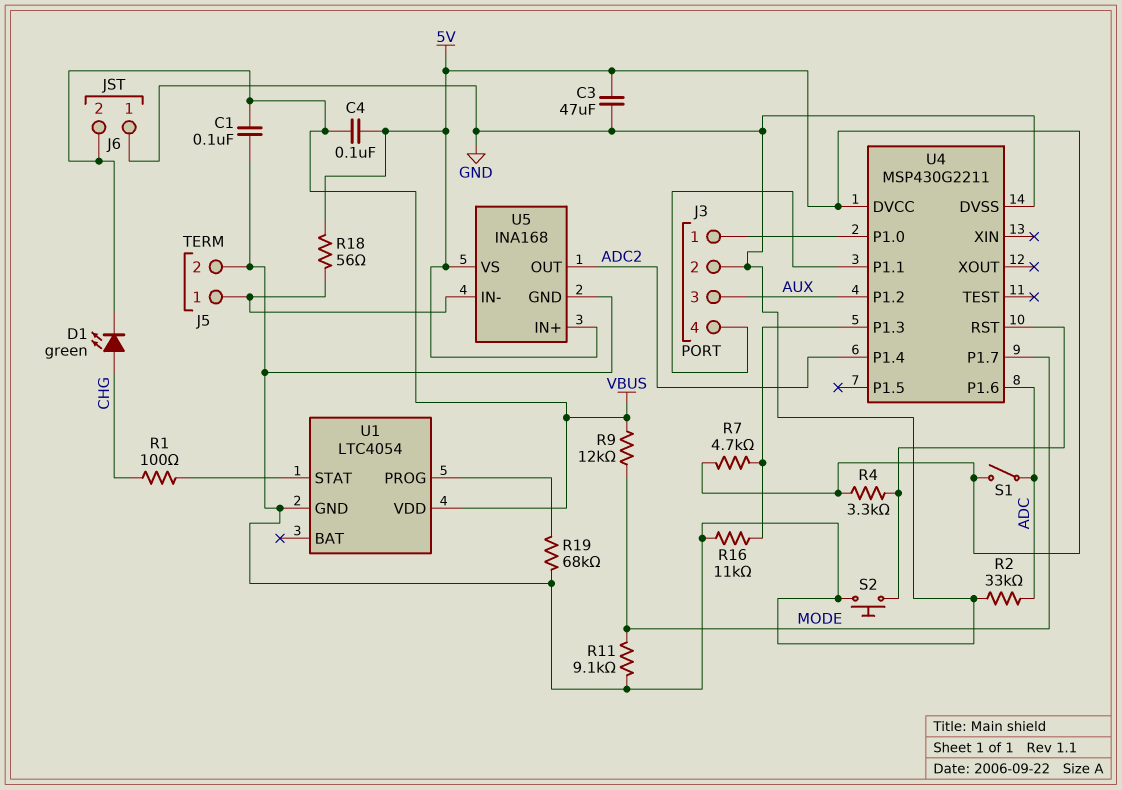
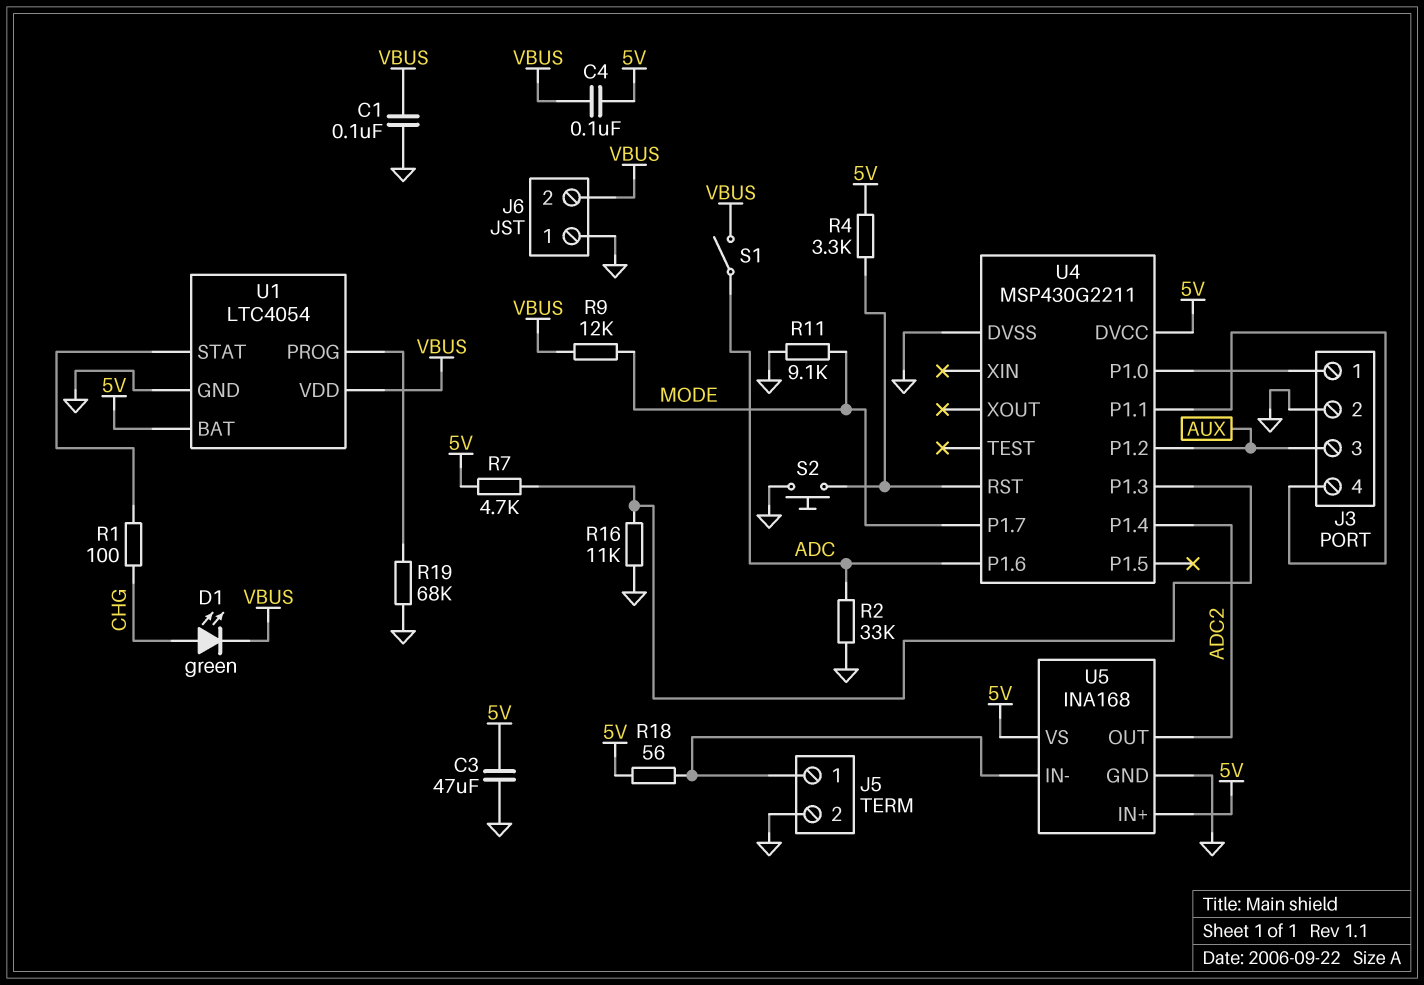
S1: switch (5V, ADC) -> switch (ADC, VBUS)
U1 pin BAT: none -> 5V

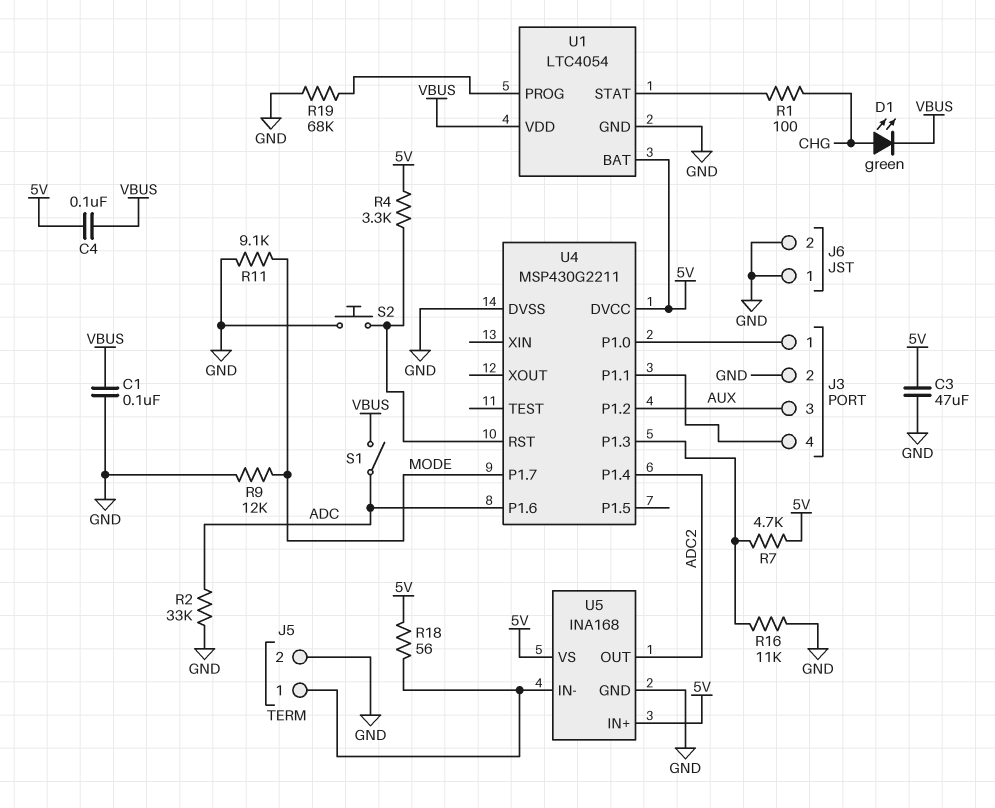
J6 pin 2: VBUS -> GND
R9: 12k (MODE, VBUS) -> 12k (GND, MODE)

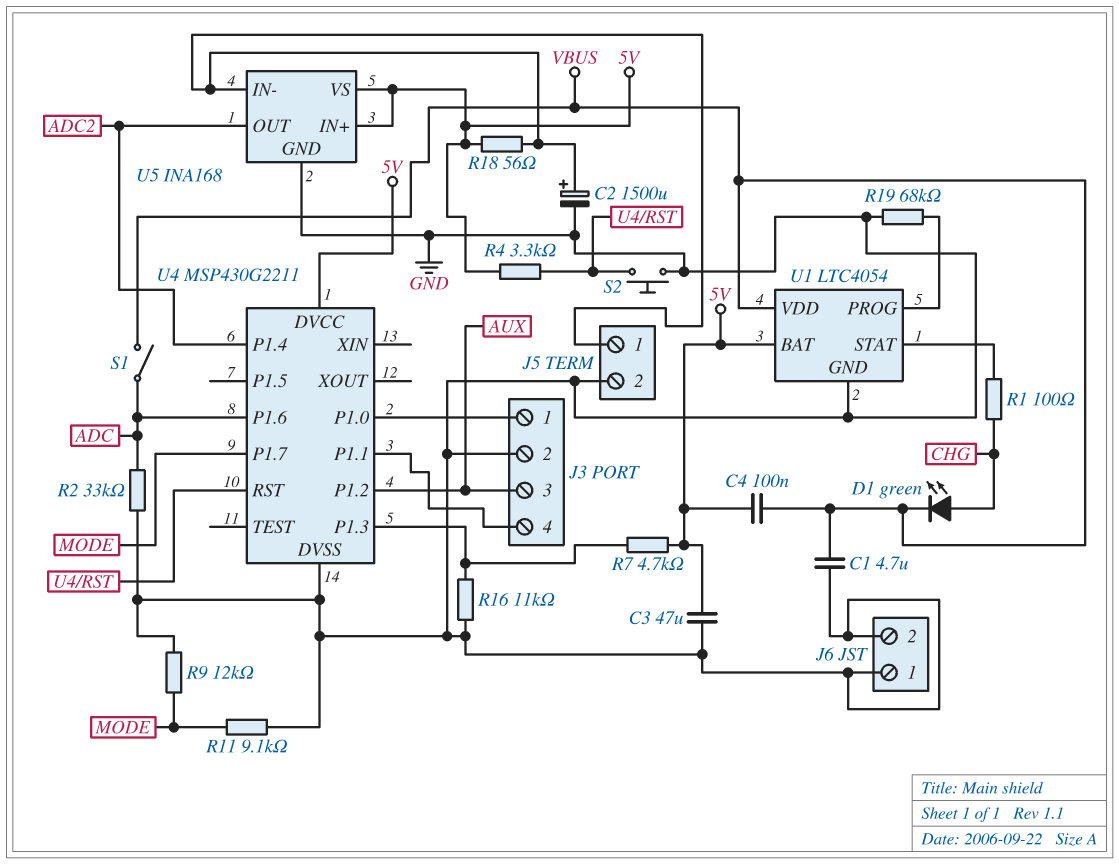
C1: 100nF (GND, VBUS) -> 4.7uF (GND, VBUS)
C2: none -> 1500uF (plus J5/1, minus GND)

